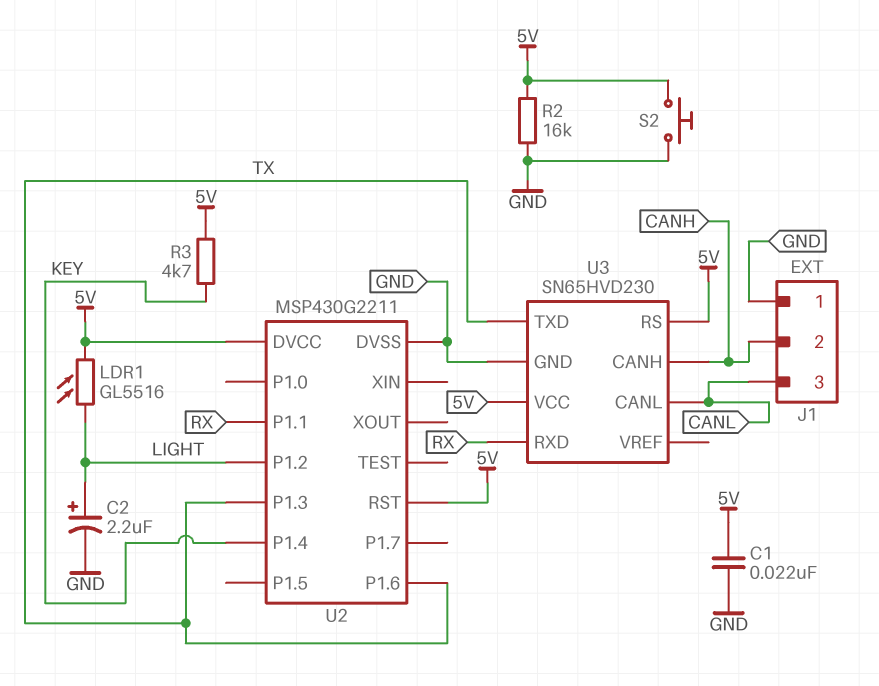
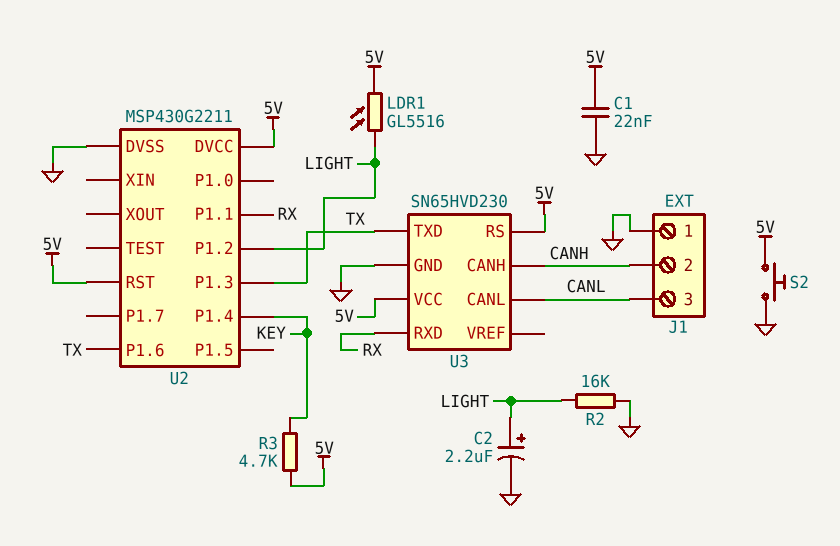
R2: 16k (5V, GND) -> 16k (GND, LIGHT)

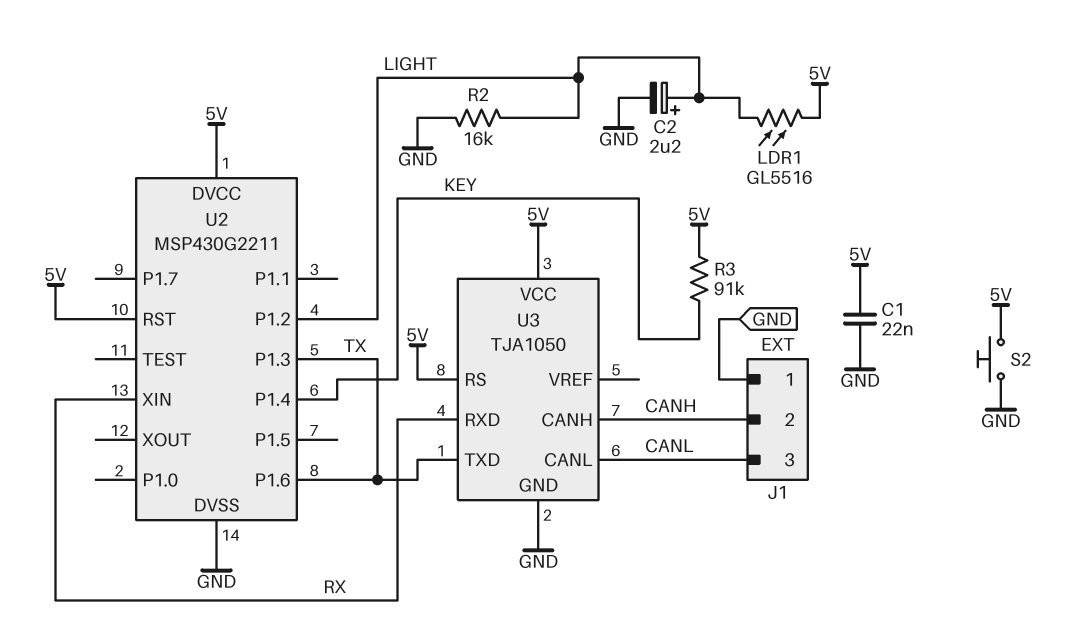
R3: 4.7k (5V, KEY) -> 91k (5V, KEY)
U2 pin P1.1: RX -> none
U2 pin XIN: none -> RX
U3: SN65HVD230 -> TJA1050

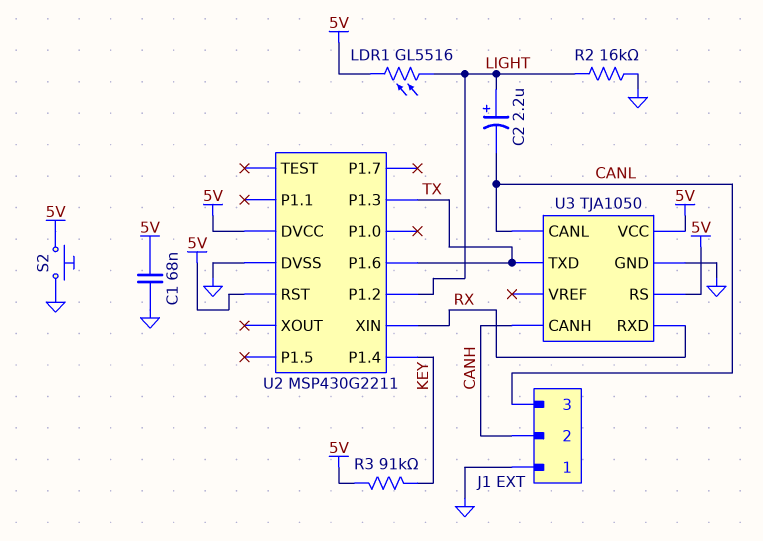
C1: 22nF (5V, GND) -> 68nF (5V, GND)
C2: 2.2uF (plus LIGHT, minus GND) -> 2.2uF (plus LIGHT, minus CANL)

